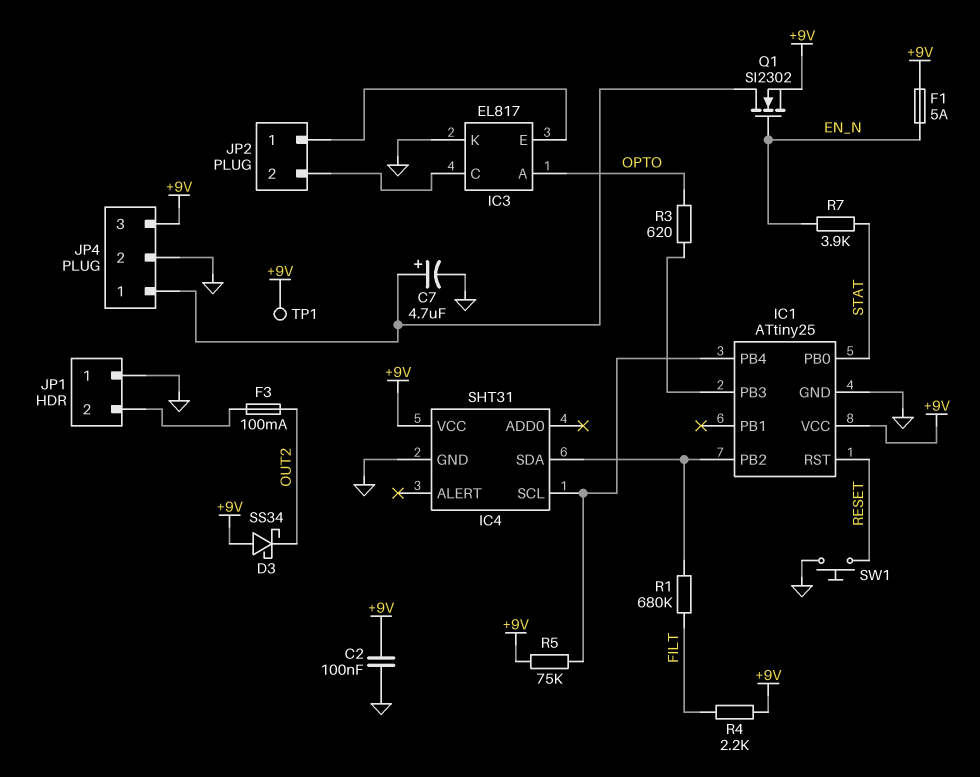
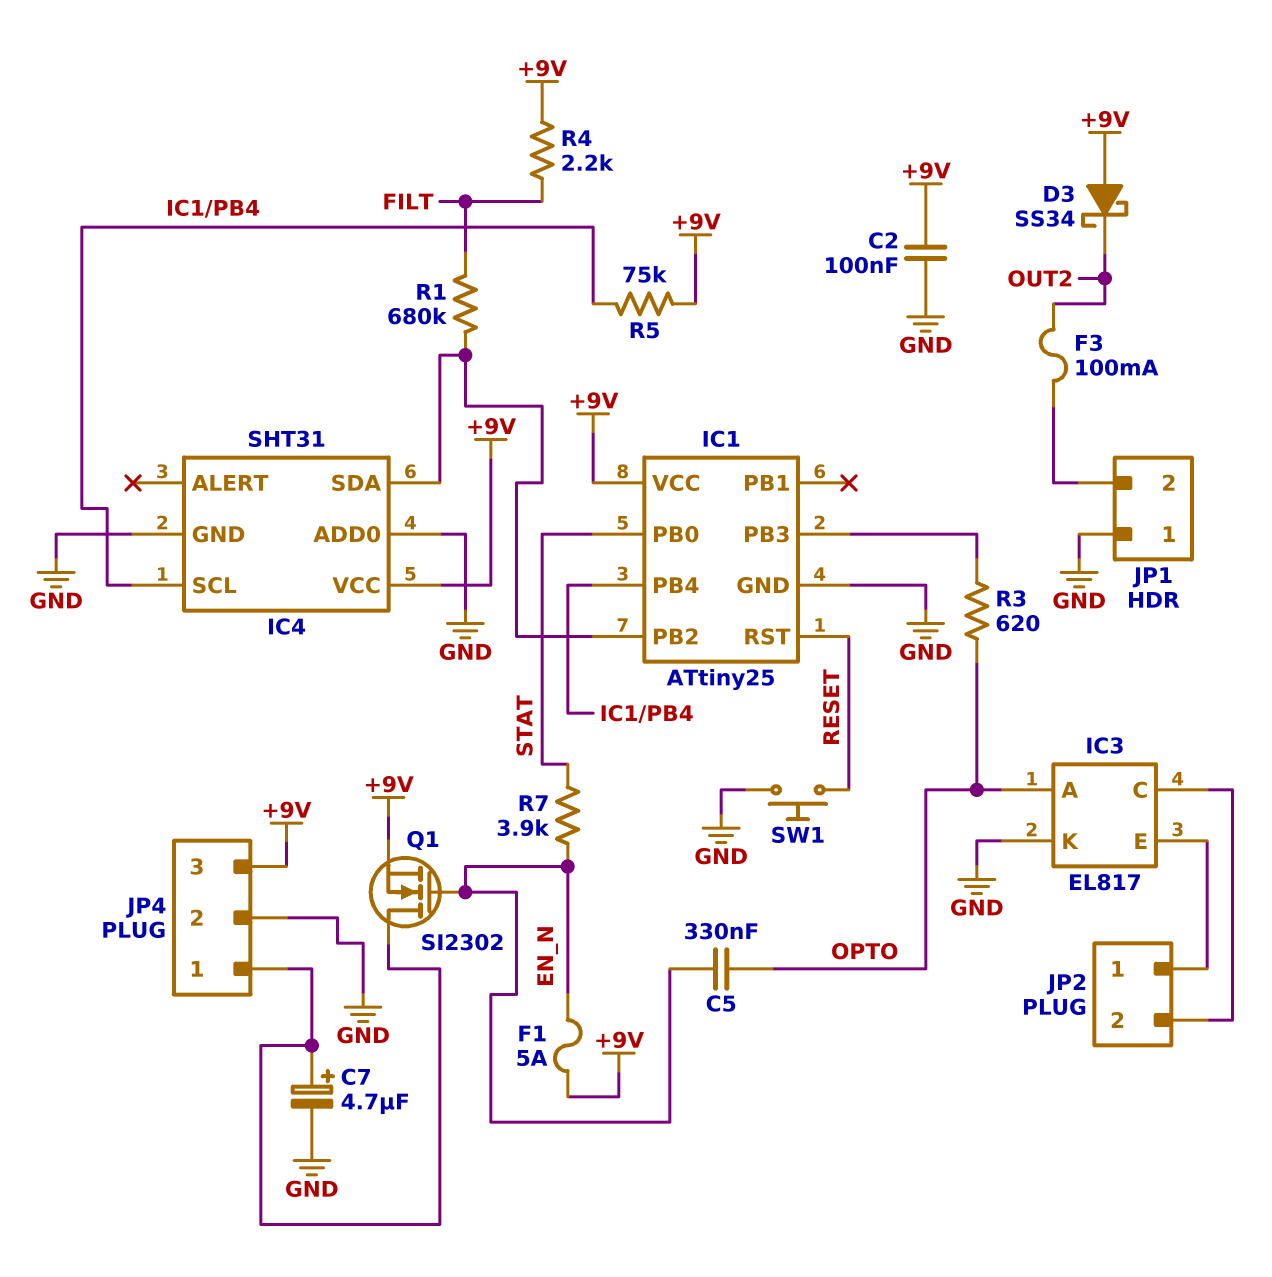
C5: none -> 330nF (EN_N, OPTO)
IC4 pin ADD0: none -> GND
TP1: test point (+9V) -> none

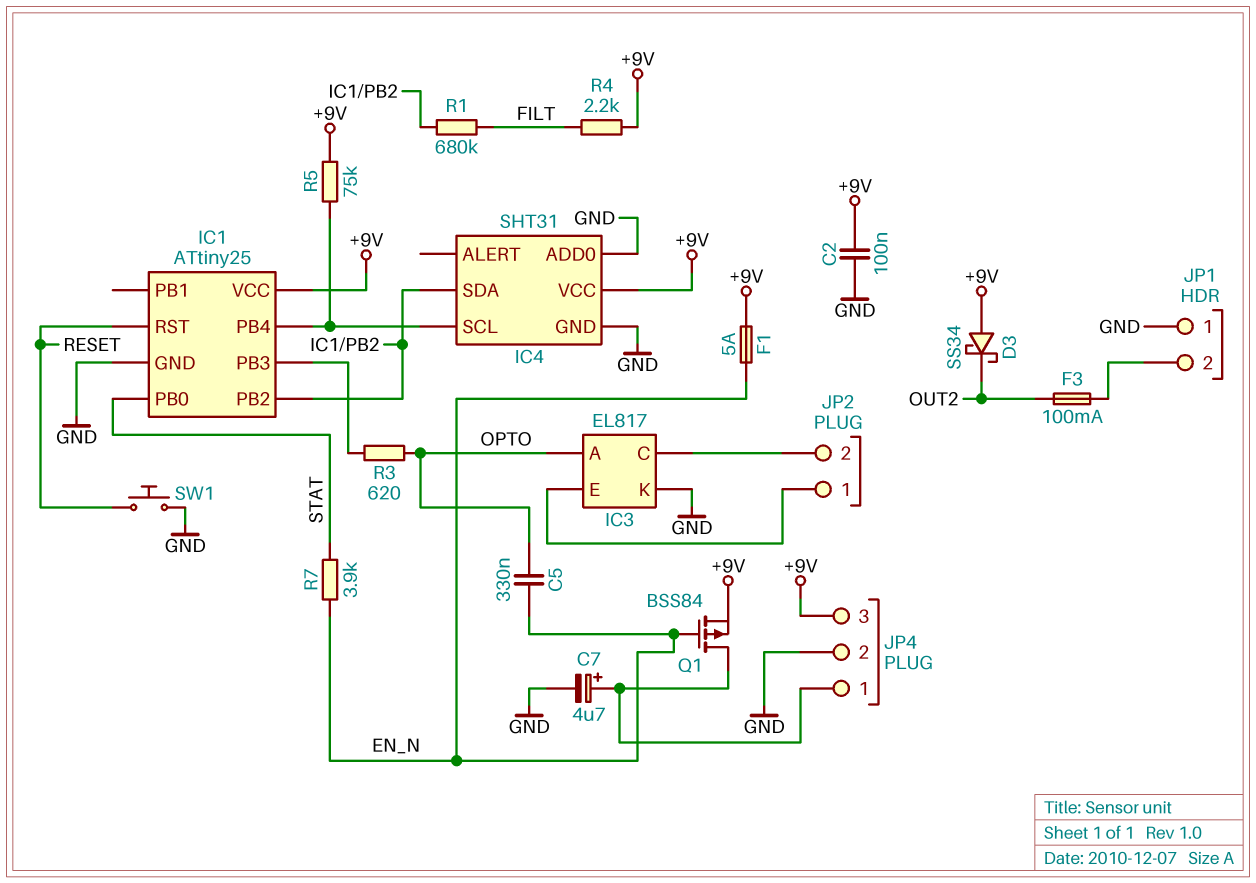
Q1: NMOS SI2302 (G EN_N, D JP4/1, S +9V) -> PMOS BSS84 (G EN_N, D JP4/1, S +9V)

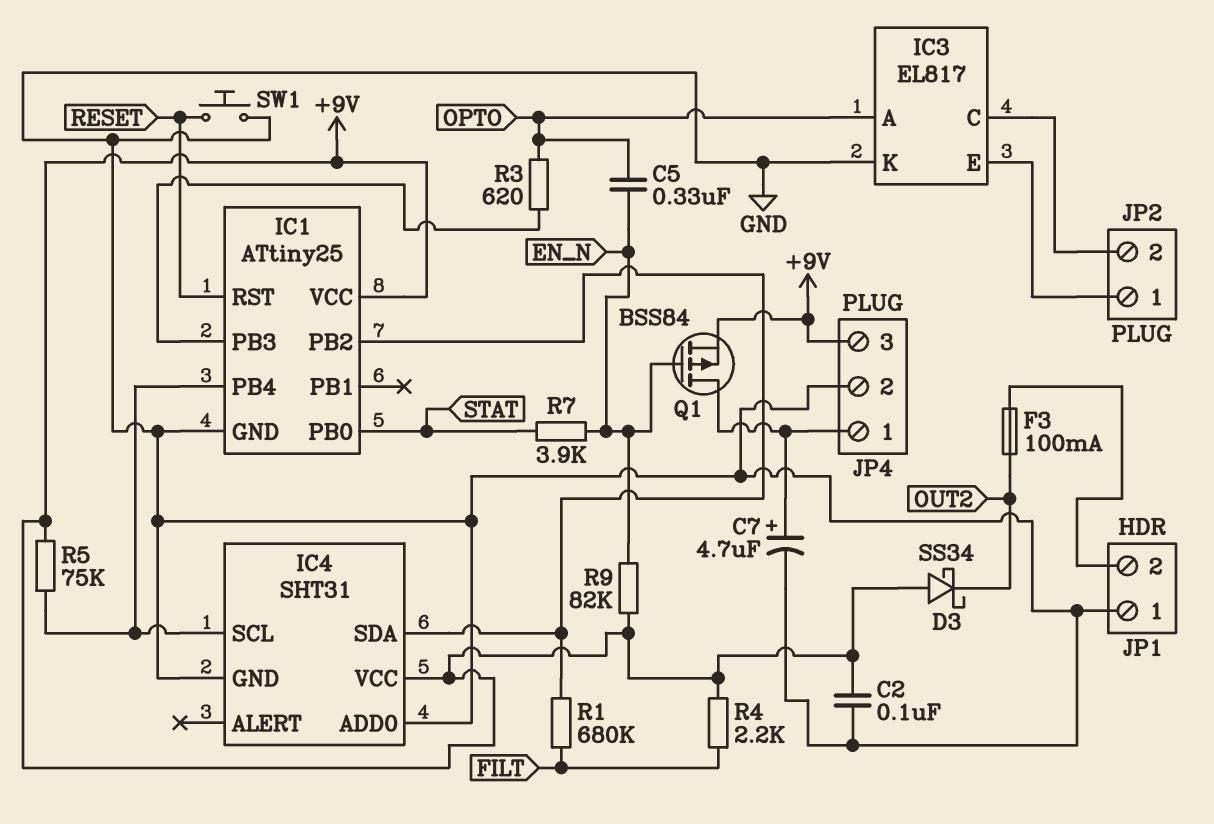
F1: 5A (+9V, EN_N) -> none
R9: none -> 82k (+9V, EN_N)

